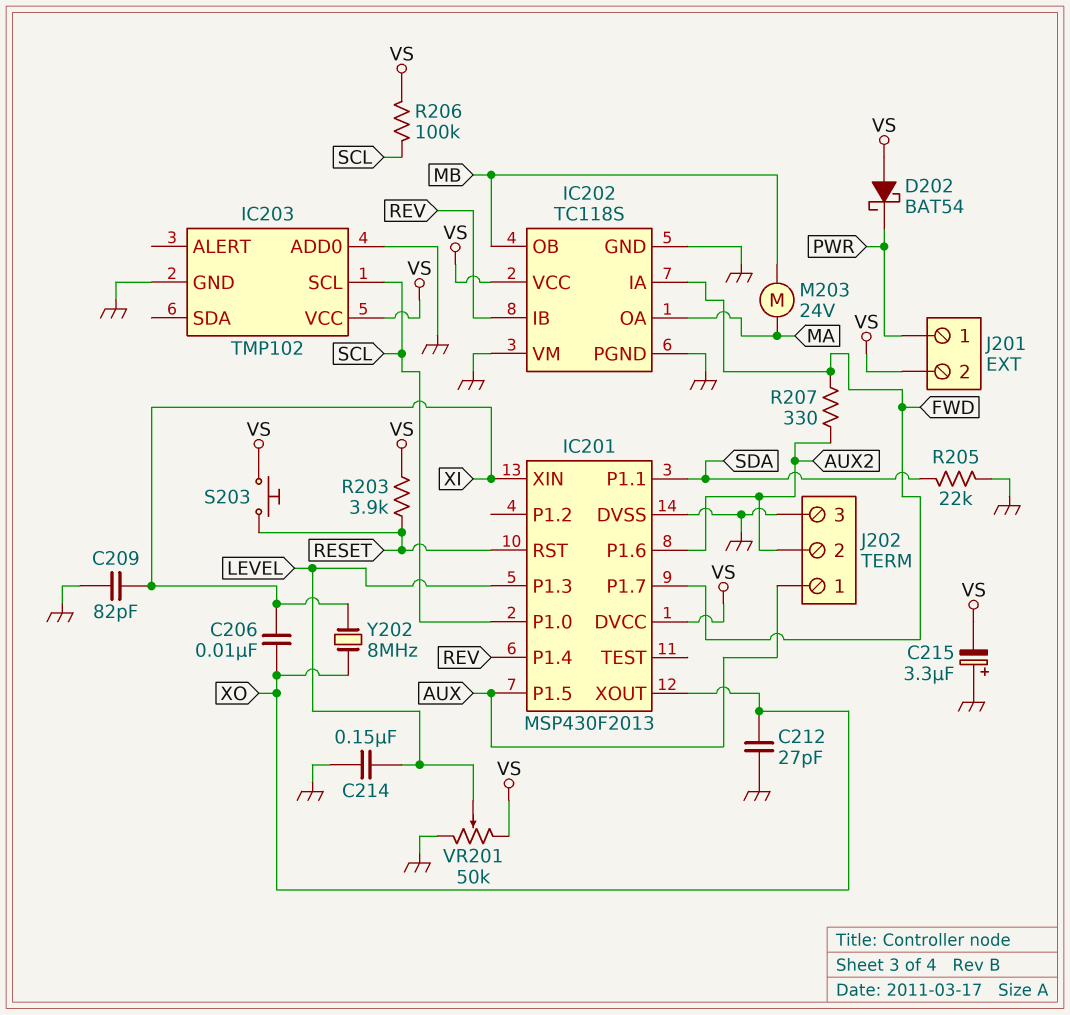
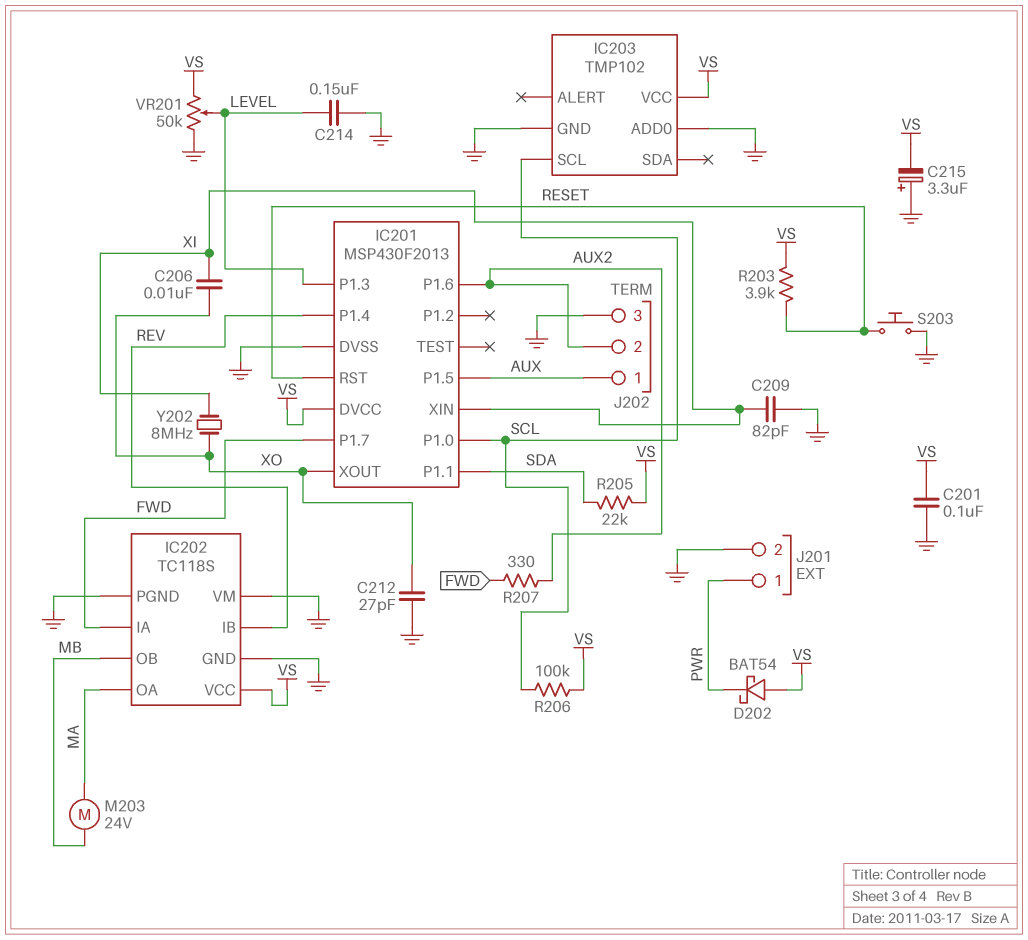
C201: none -> 100nF (GND, VS)
J201 pin 2: VS -> GND
R205: 22k (GND, SDA) -> 22k (SDA, VS)
S203: button (RESET, VS) -> button (GND, RESET)

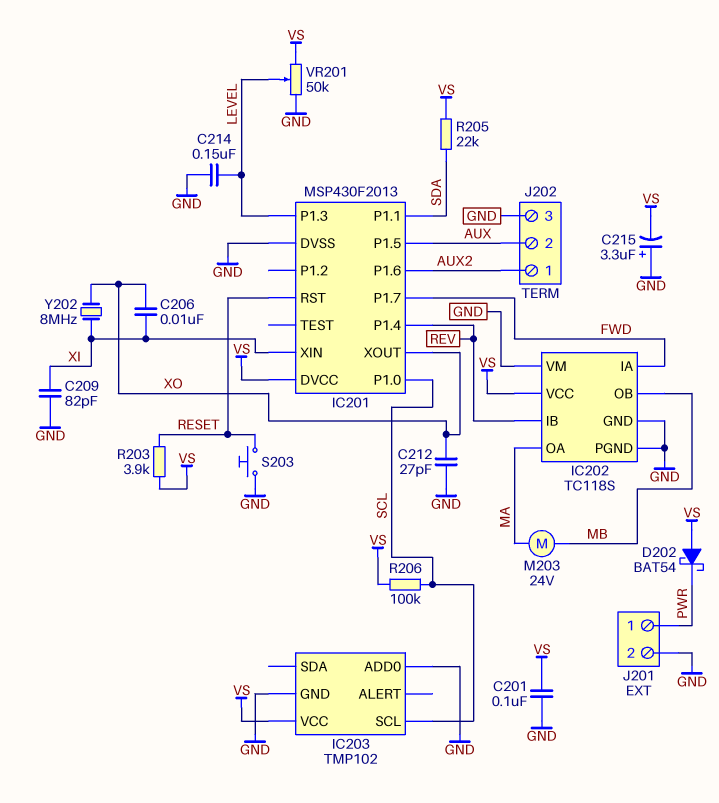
J202 pin 1: AUX -> AUX2
J202 pin 2: AUX2 -> AUX
R207: 330 (AUX2, FWD) -> none

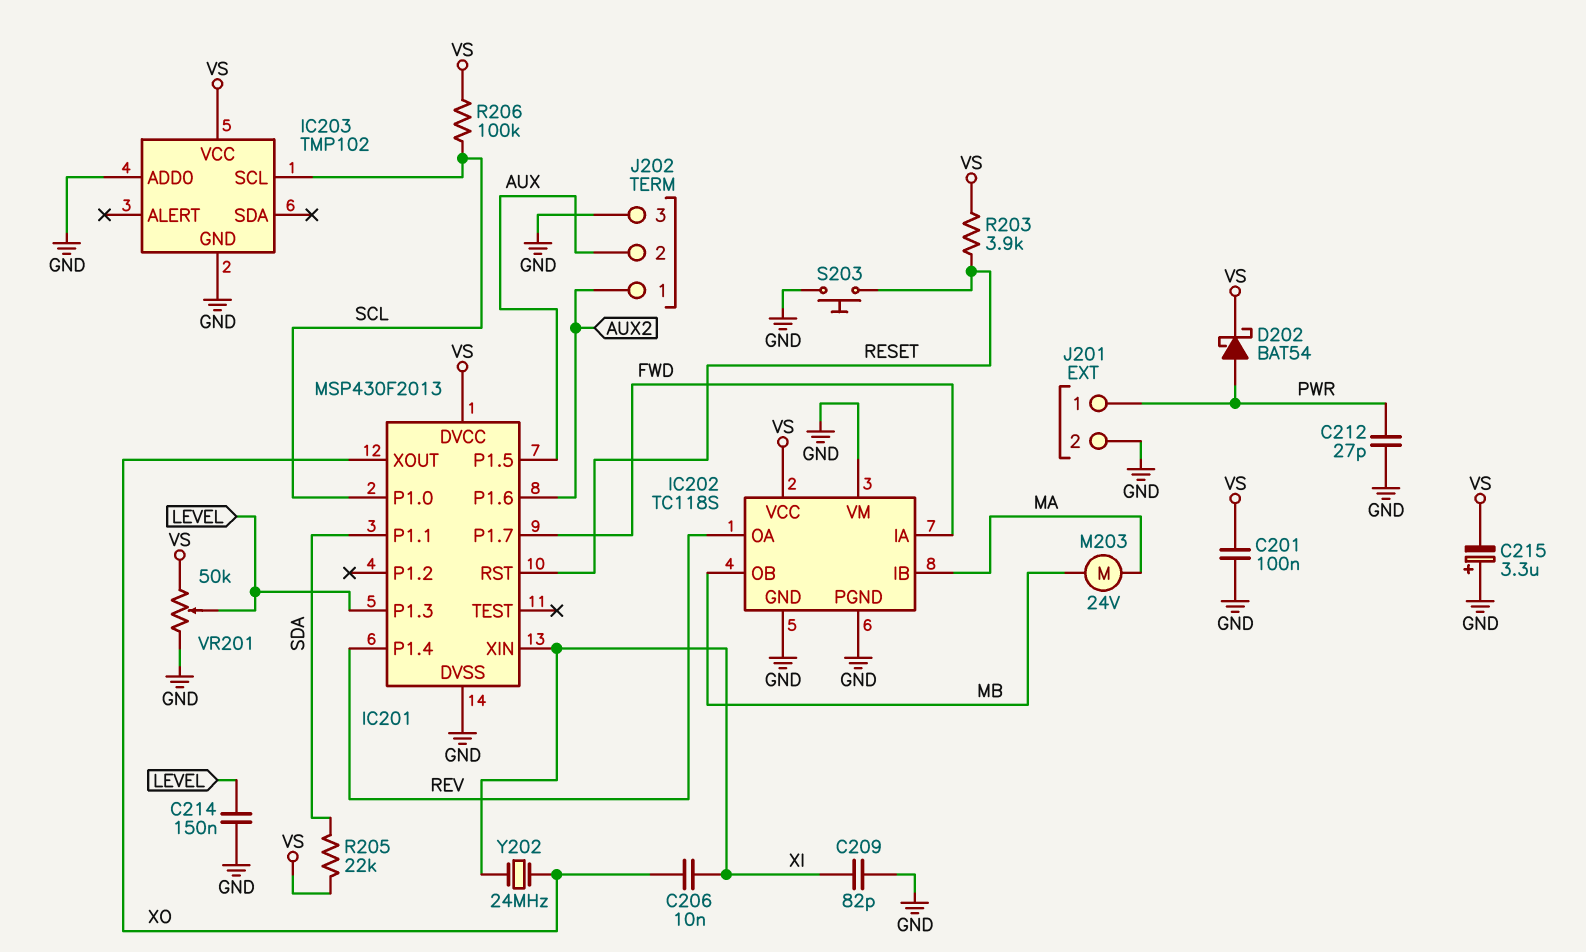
C212: 27pF (GND, XO) -> 27pF (GND, PWR)
D202: schottky BAT54 (A VS, K PWR) -> schottky BAT54 (A PWR, K VS)
IC202 pin IB: REV -> MA
IC202 pin OA: MA -> REV
Y202: 8MHz (XI, XO) -> 24MHz (XI, XO)

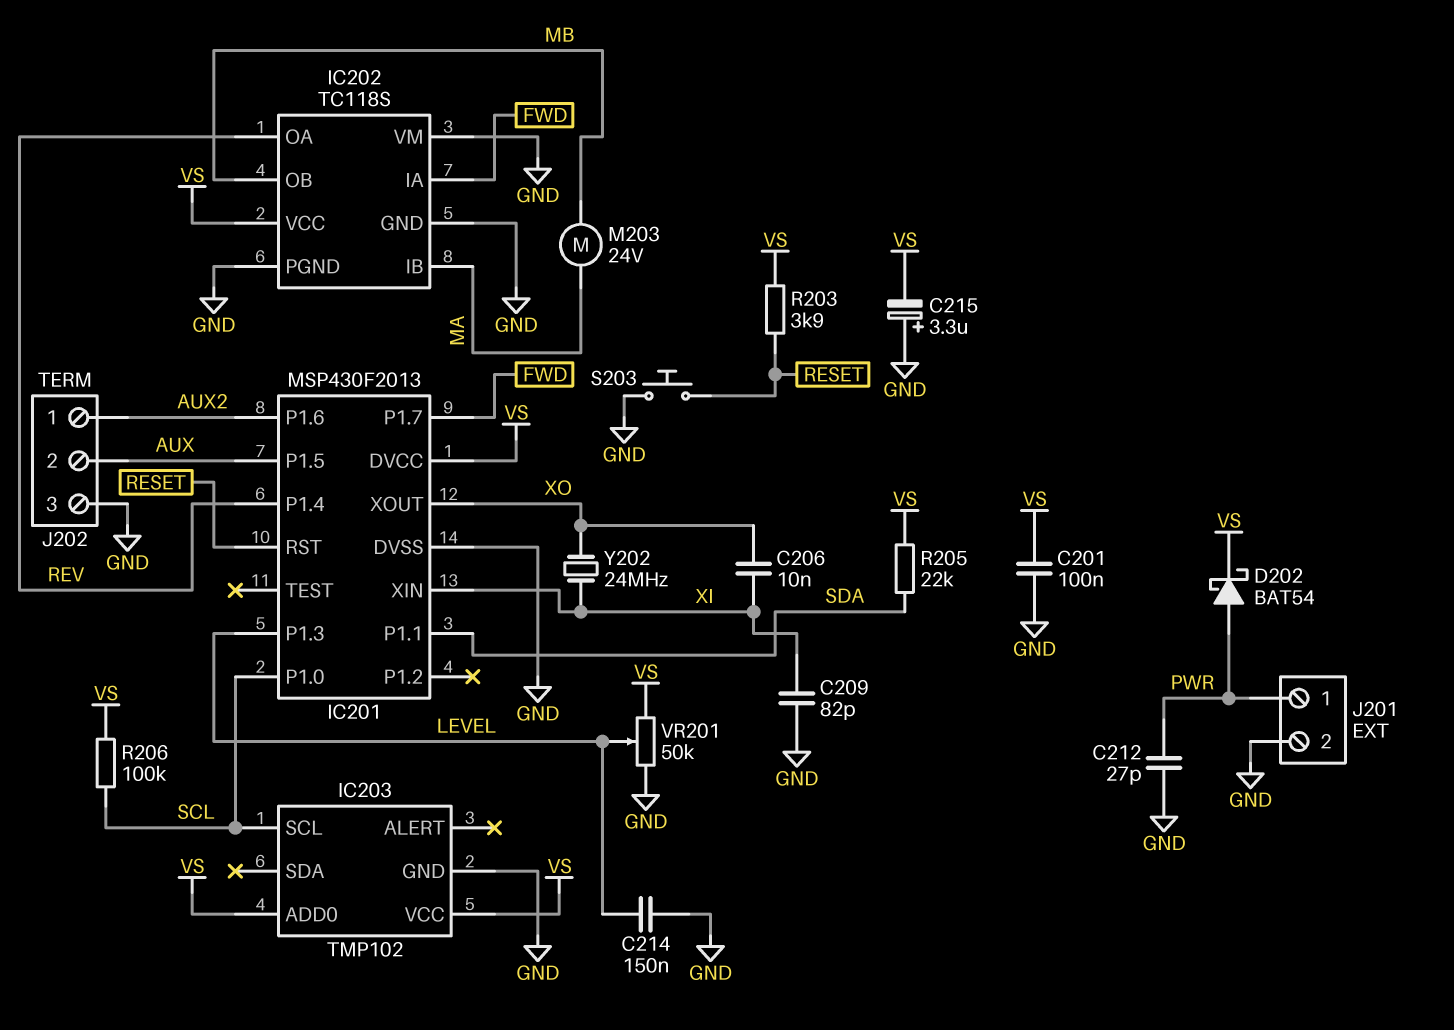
IC203 pin ADD0: GND -> VS

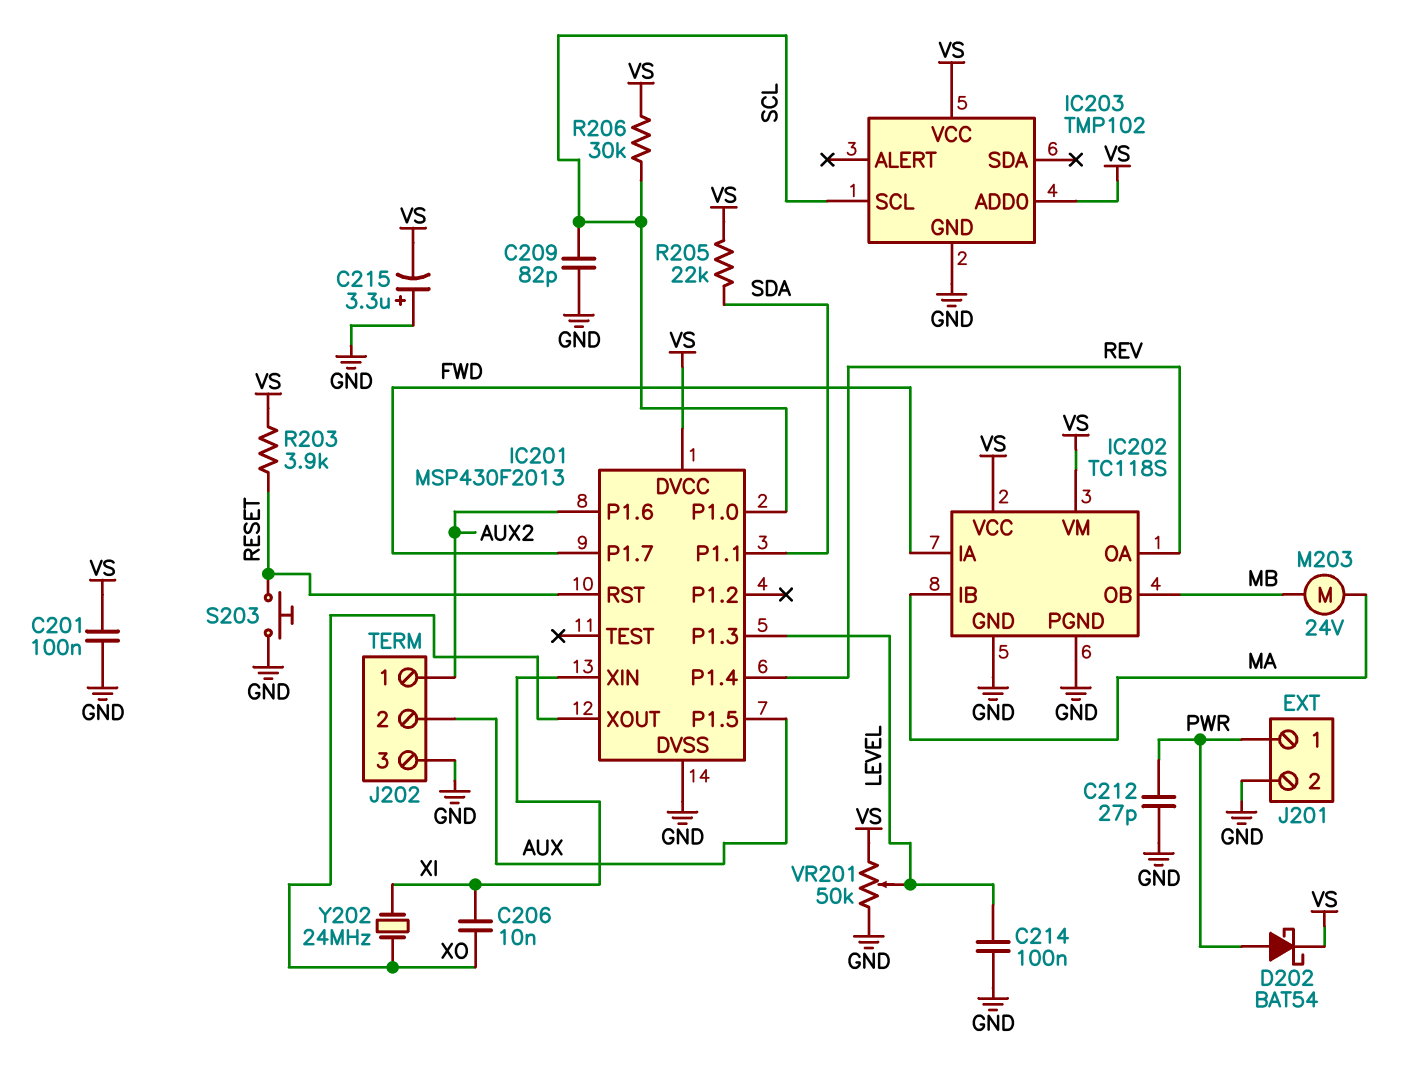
C209: 82pF (GND, XI) -> 82pF (GND, SCL)
C214: 150nF (GND, LEVEL) -> 100nF (GND, LEVEL)
IC202 pin VM: GND -> VS
R206: 100k (SCL, VS) -> 30k (SCL, VS)

